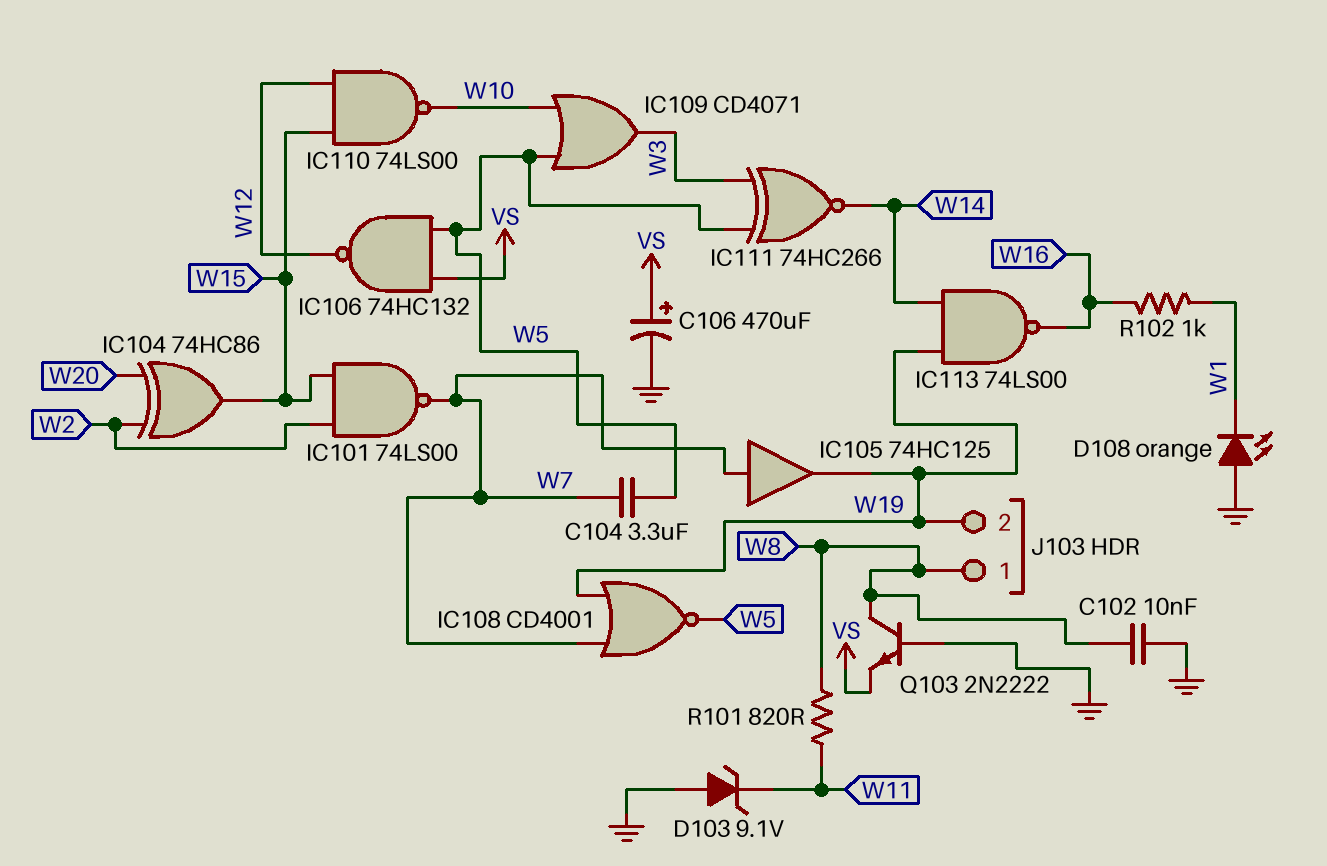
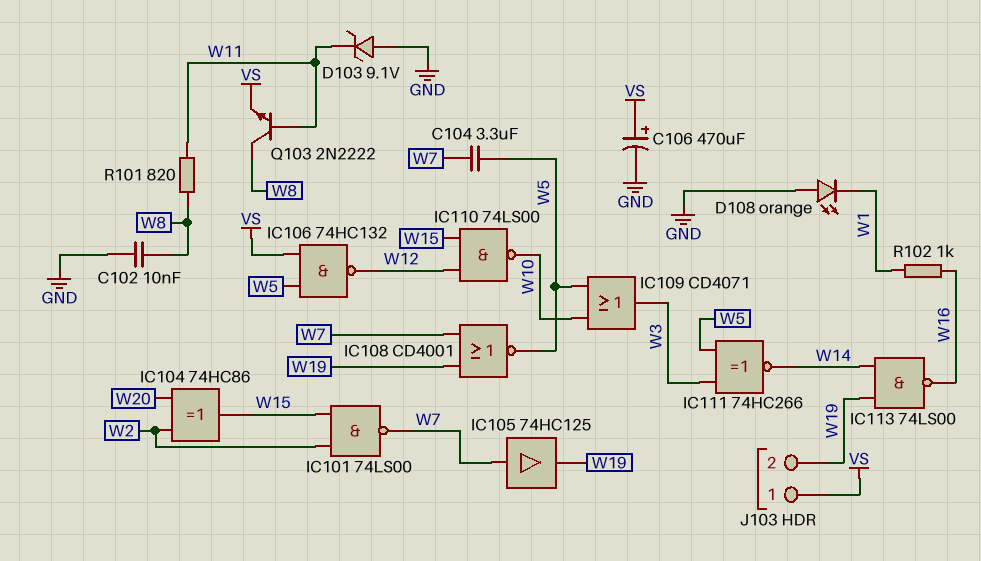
J103 pin 1: W8 -> VS
Q103: NPN 2N2222 (B GND, C W8, E VS) -> NPN 2N2222 (B W11, C W8, E VS)

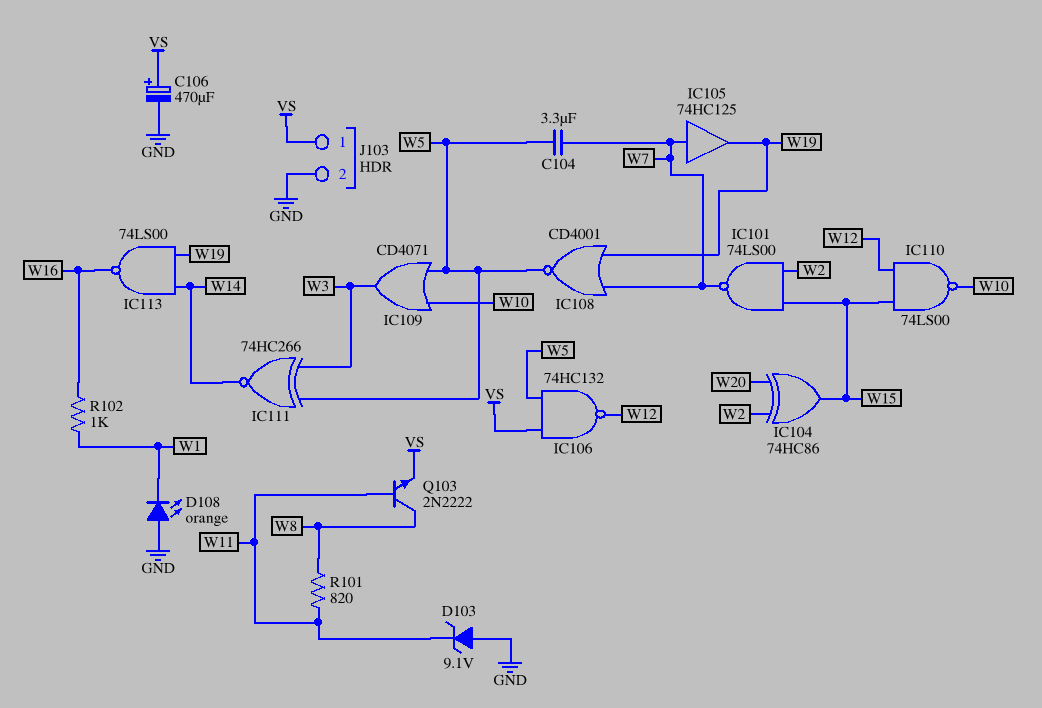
C102: 10nF (GND, W8) -> none
J103 pin 2: W19 -> GND

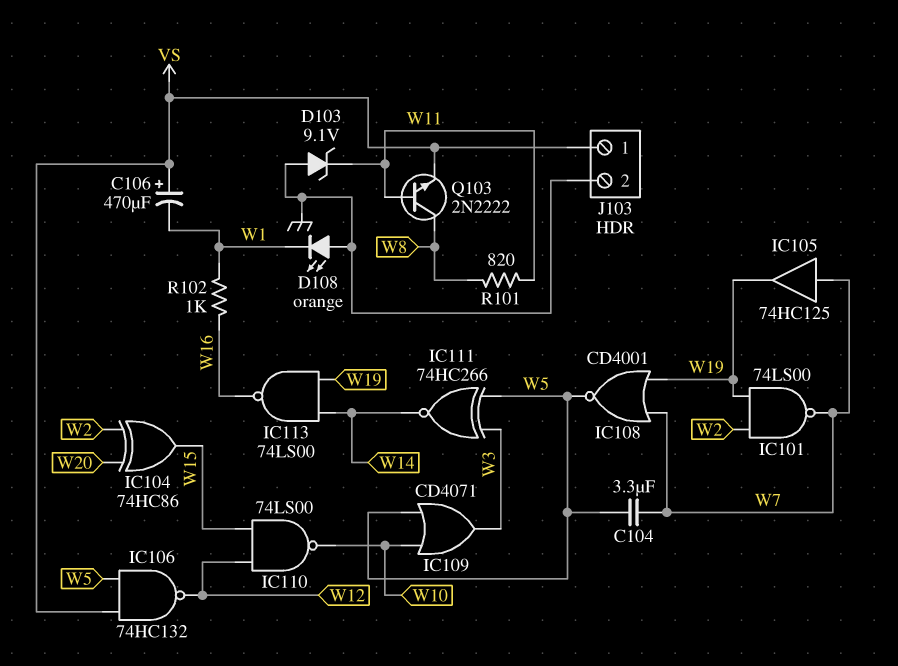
C106: 470uF (plus VS, minus GND) -> 470uF (plus VS, minus W1)
IC101: NAND 74LS00 (in W2, in W15, out W7) -> NAND 74LS00 (in W2, in W19, out W7)

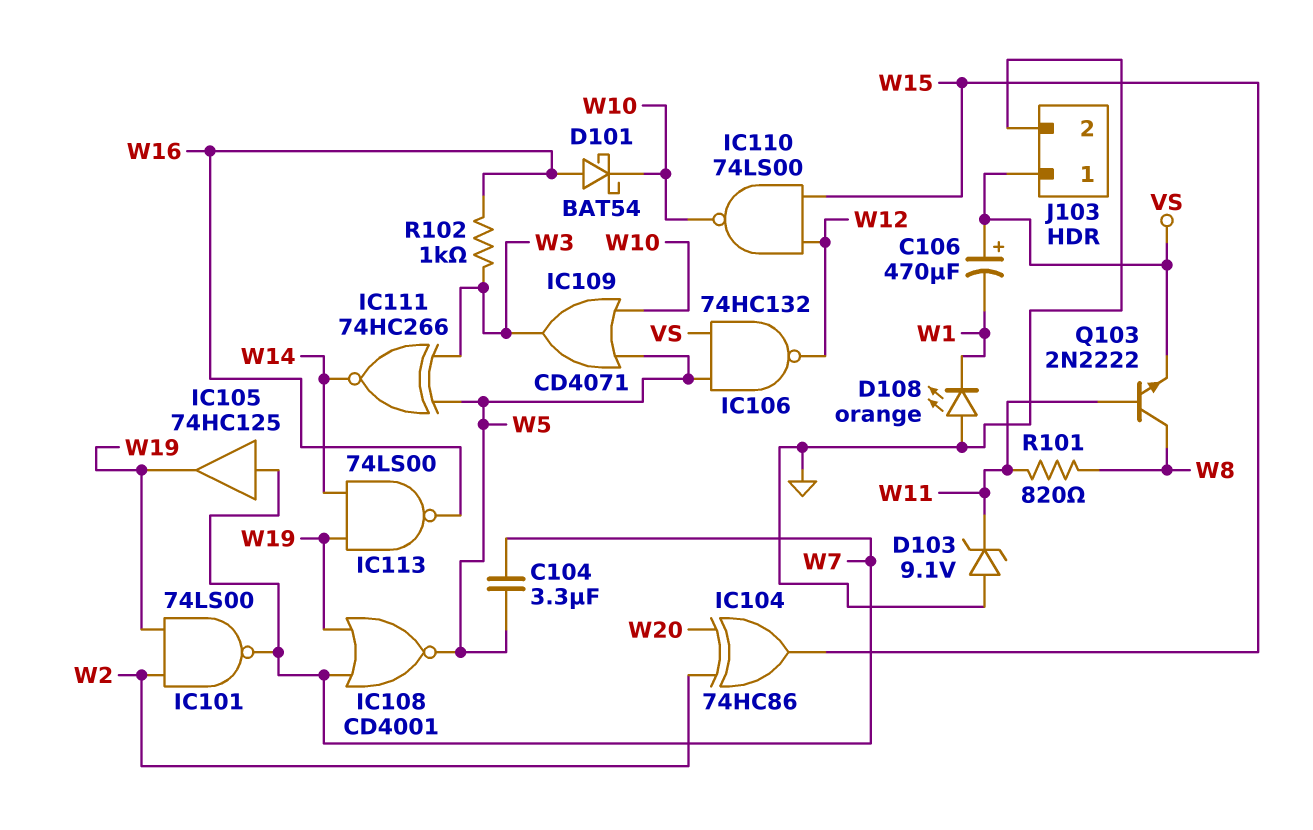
D101: none -> schottky BAT54 (A W16, K W10)
R102: 1k (W1, W16) -> 1k (W3, W16)

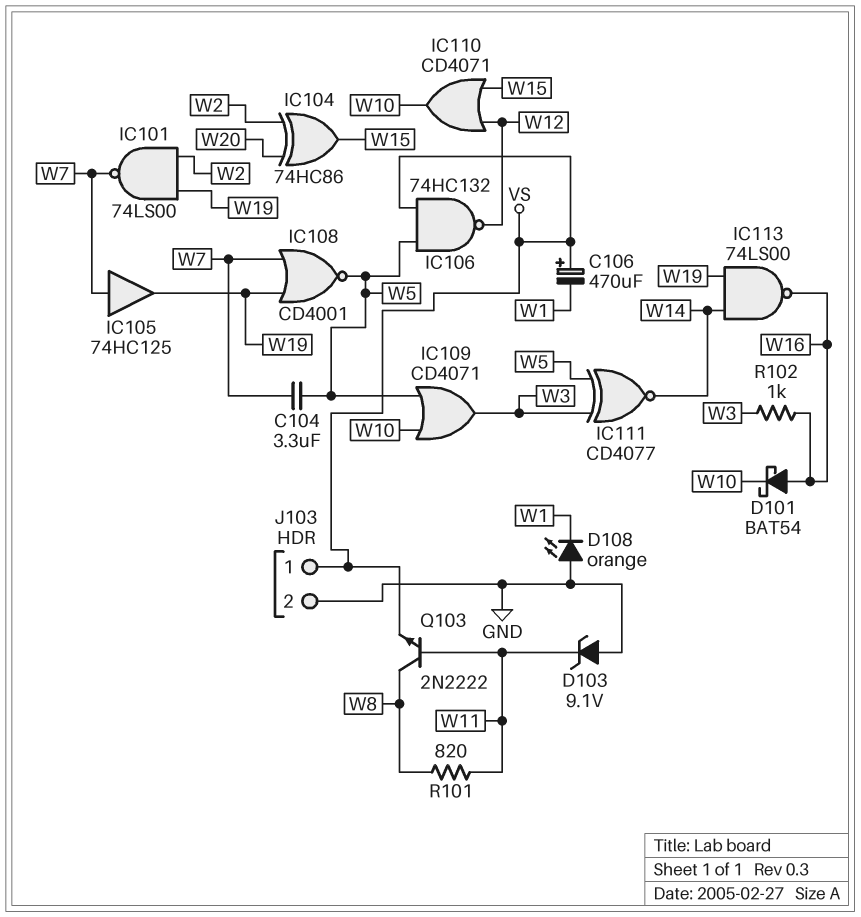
IC110: NAND 74LS00 (in W12, in W15, out W10) -> OR CD4071 (in W12, in W15, out W10)
IC111: XNOR 74HC266 (in W3, in W5, out W14) -> XNOR CD4077 (in W3, in W5, out W14)

